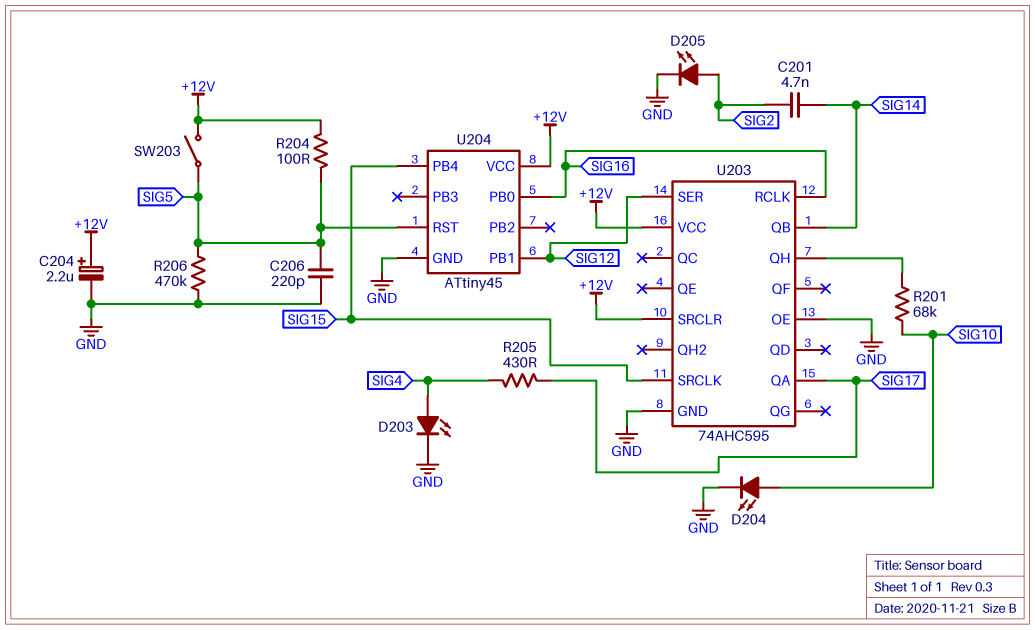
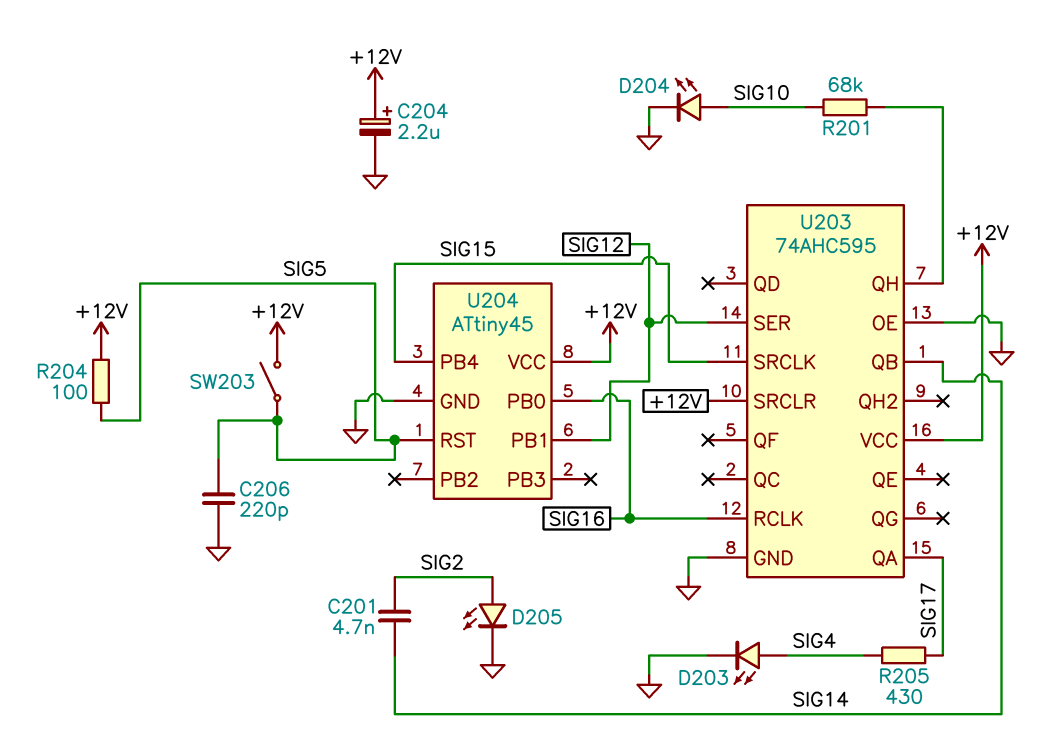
R206: 470k (GND, SIG5) -> none

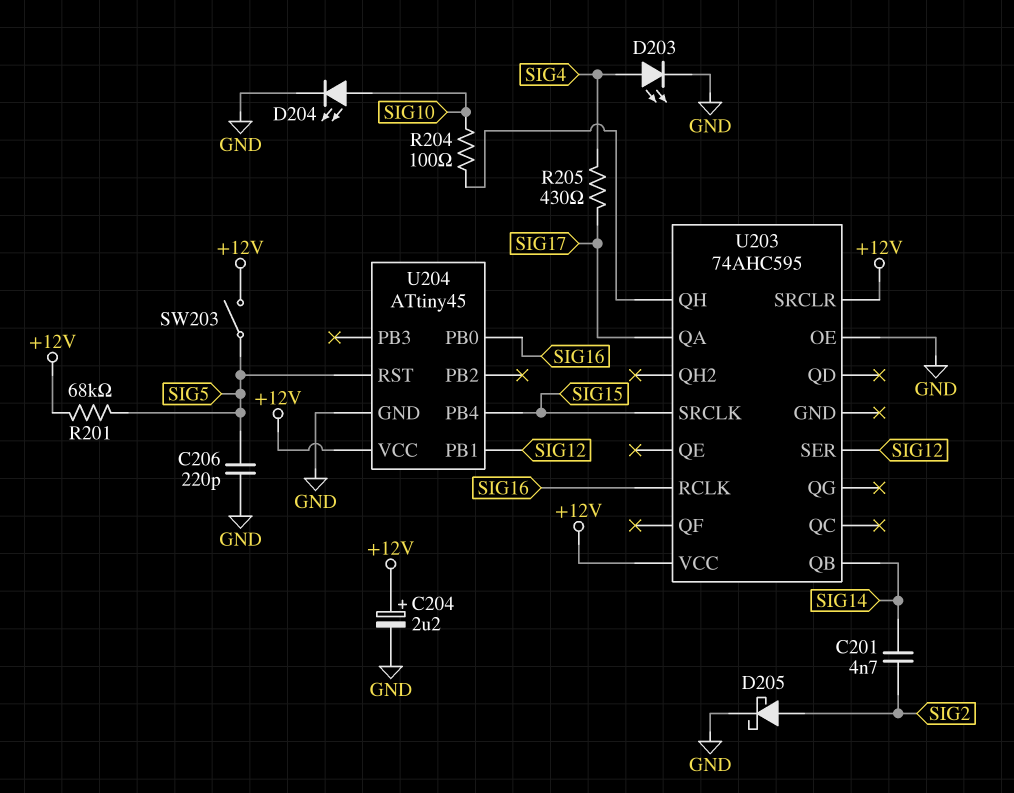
D205: LED (A SIG2, K GND) -> schottky (A SIG2, K GND)
R201: 68k (SIG10, U203/QH) -> 68k (+12V, SIG5)
R204: 100 (+12V, SIG5) -> 100 (SIG10, U203/QH)
U203 pin GND: GND -> none

